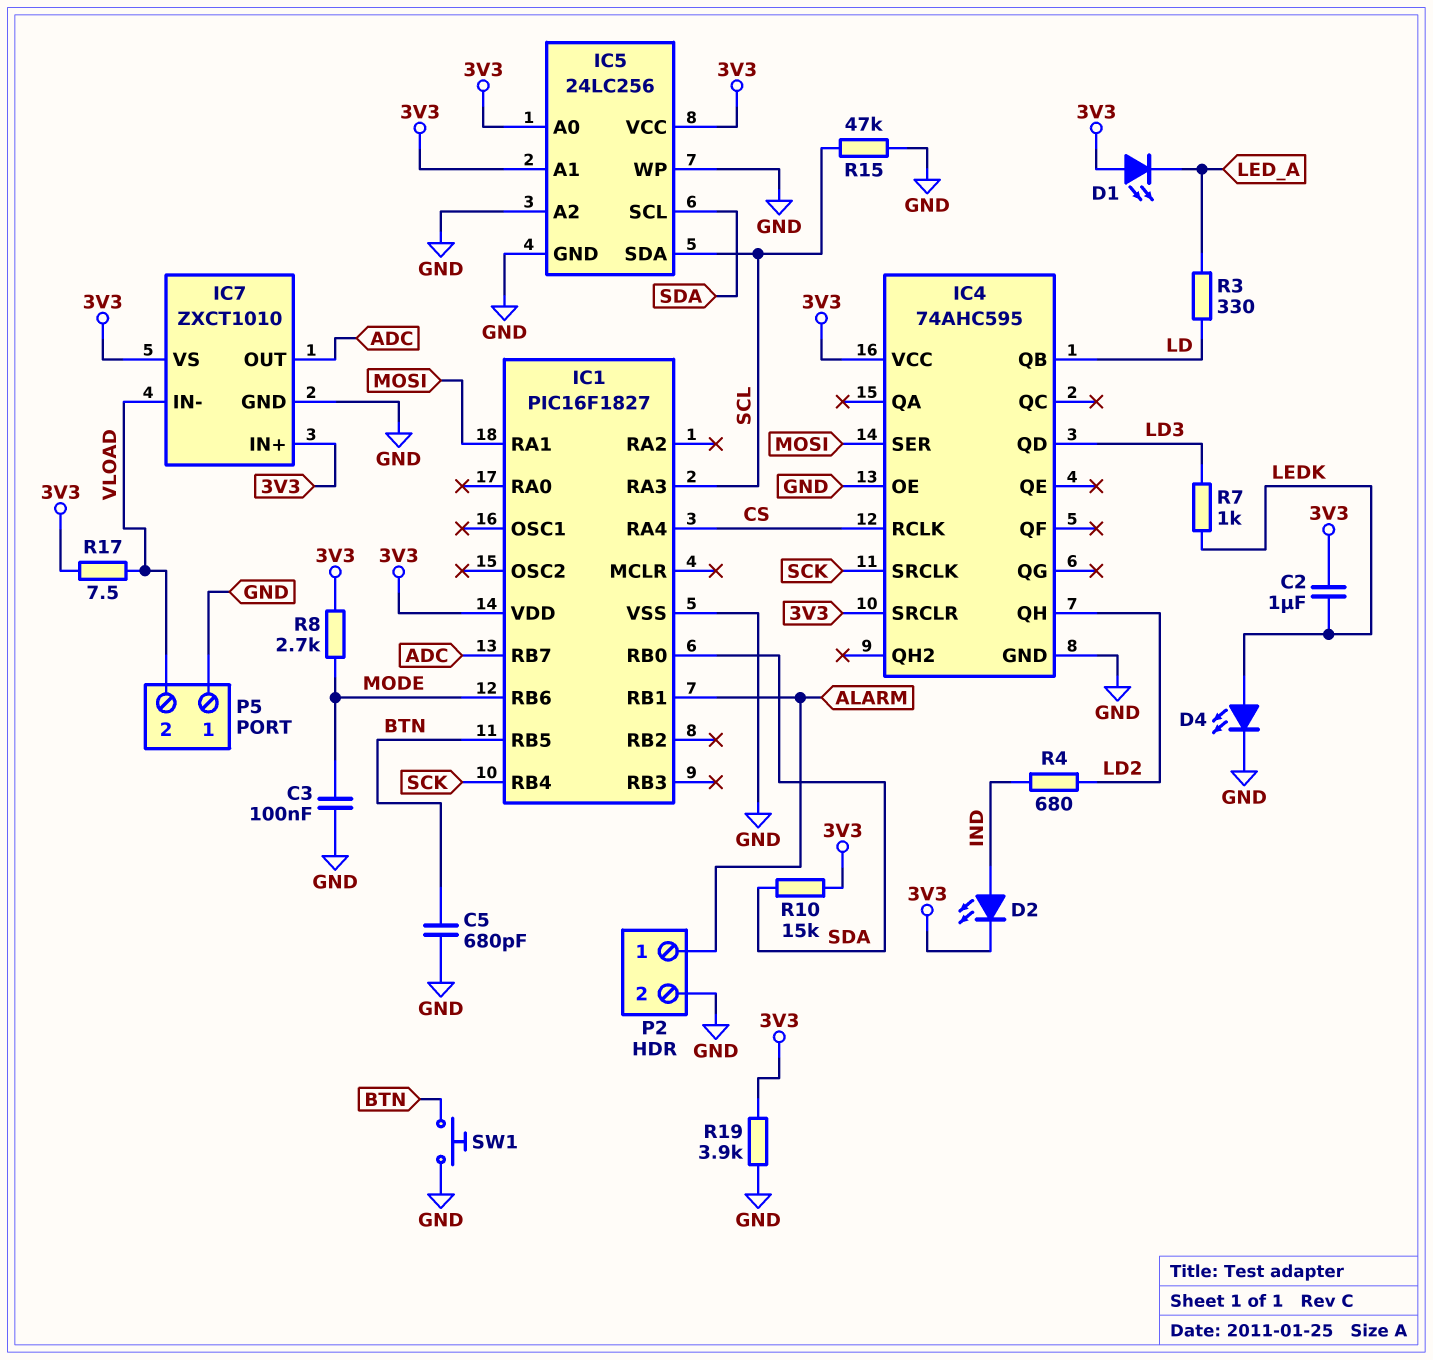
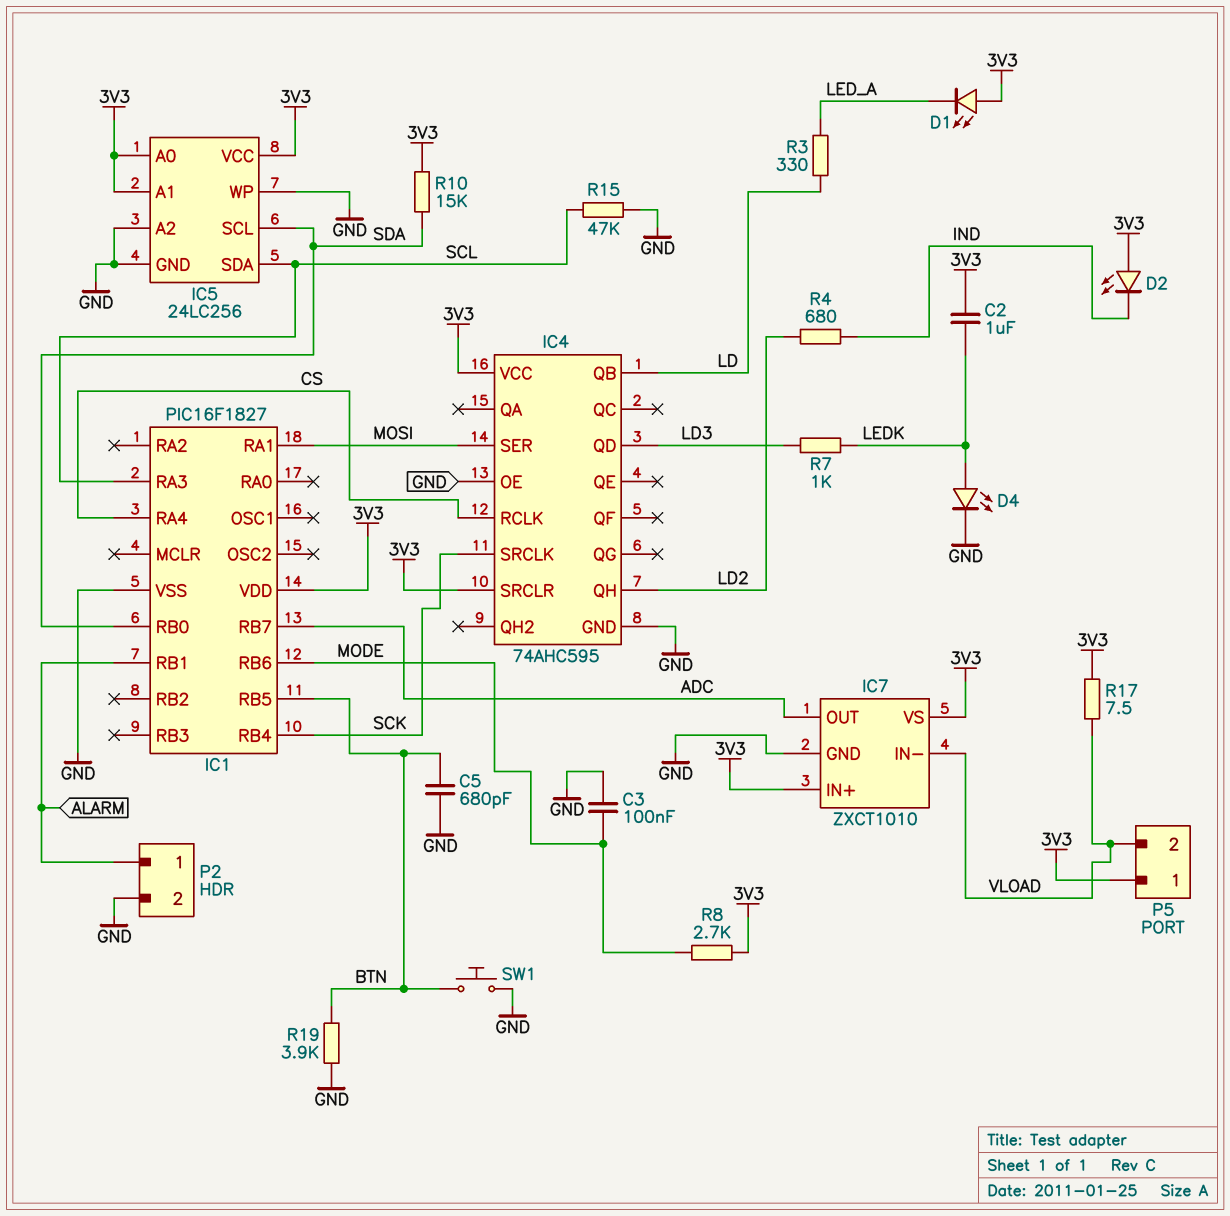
D2: LED (A IND, K 3V3) -> LED (A 3V3, K IND)
P5 pin 1: GND -> 3V3
R19: 3.9k (3V3, GND) -> 3.9k (BTN, GND)

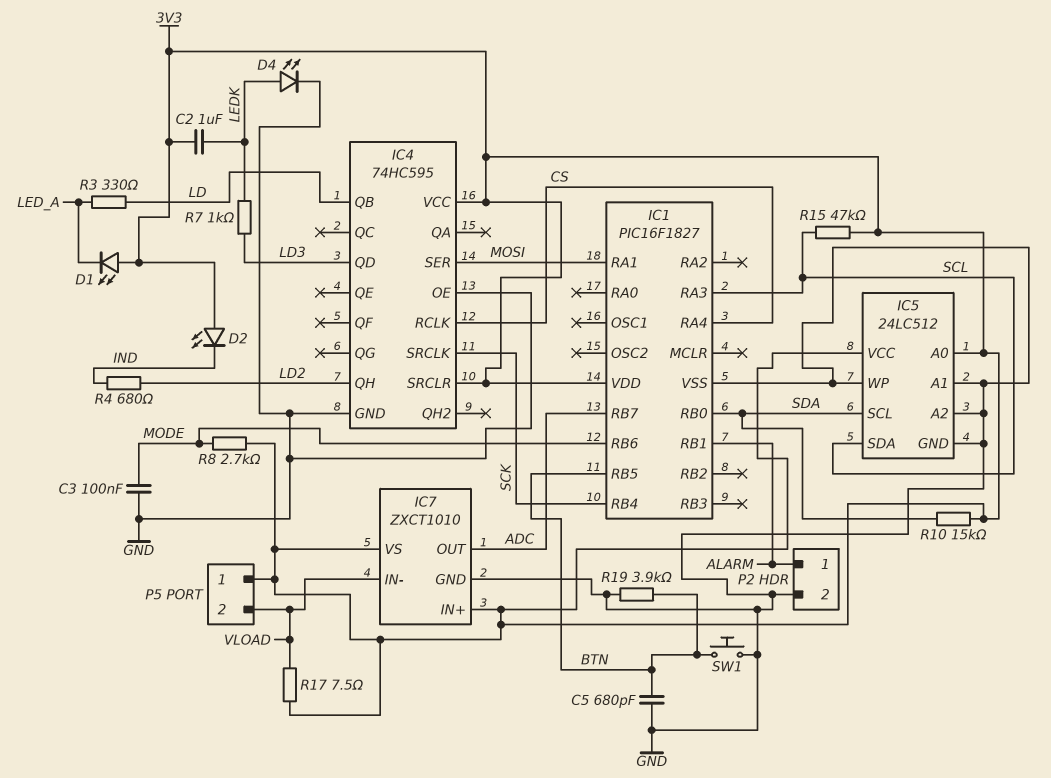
IC4: 74AHC595 -> 74HC595
IC5: 24LC256 -> 24LC512
IC5 pin A1: 3V3 -> GND
R15: 47k (GND, SCL) -> 47k (3V3, SCL)

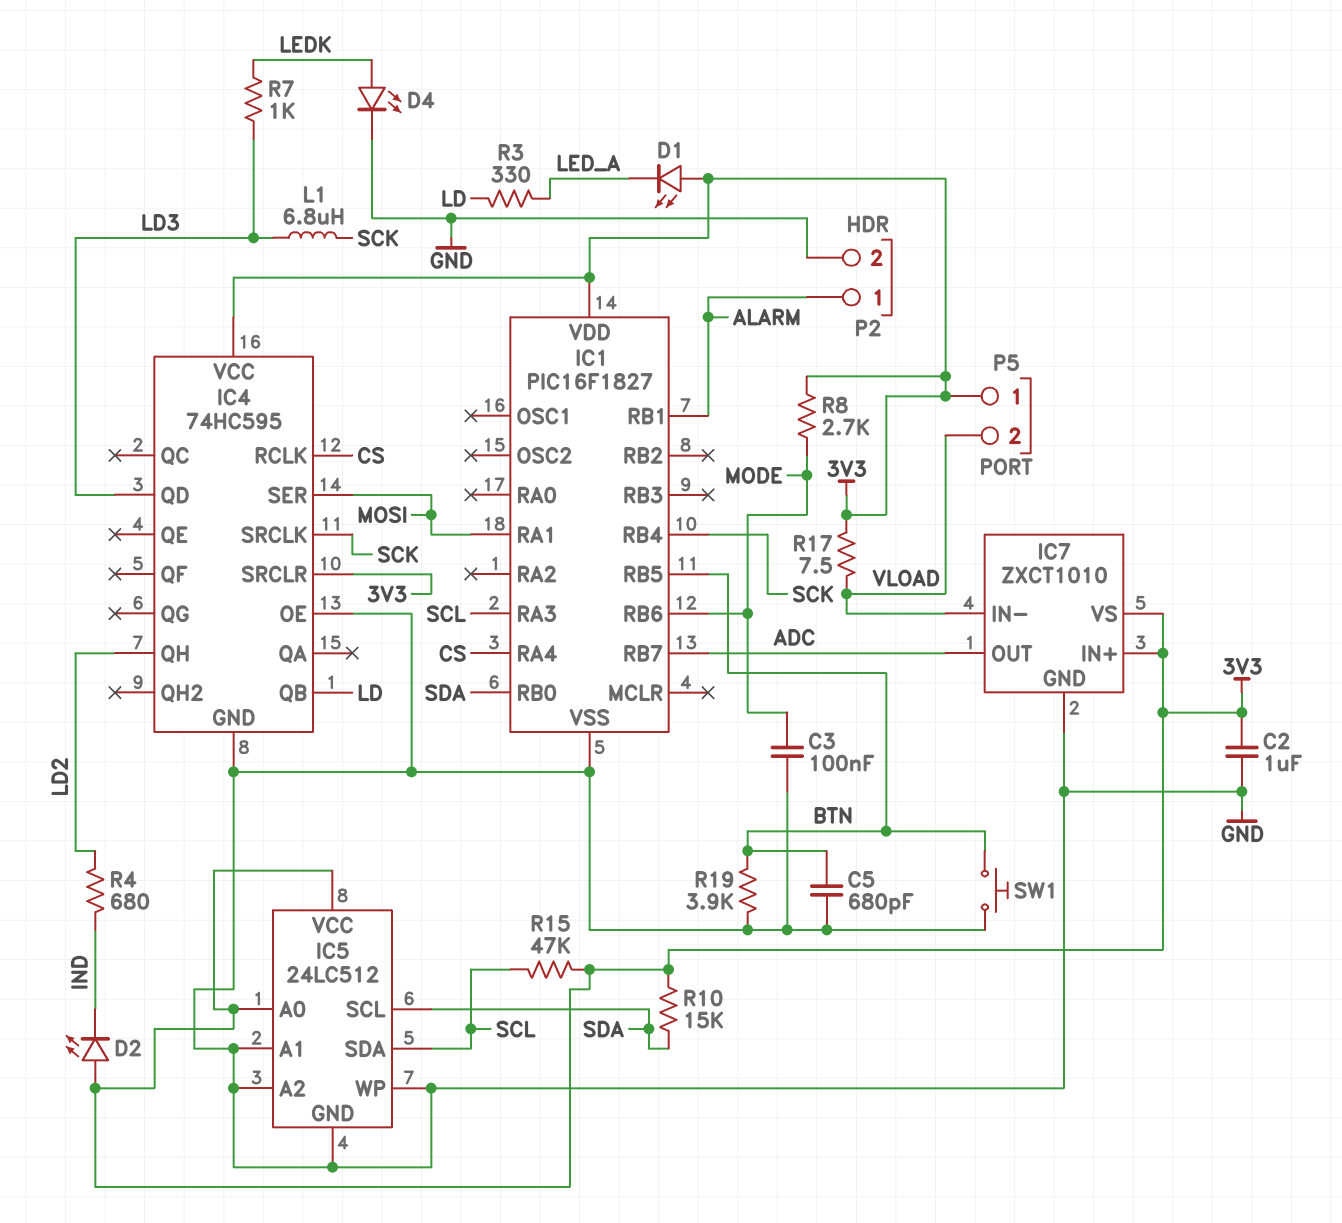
C2: 1uF (3V3, LEDK) -> 1uF (3V3, GND)
L1: none -> 6.8uH (LD3, SCK)

